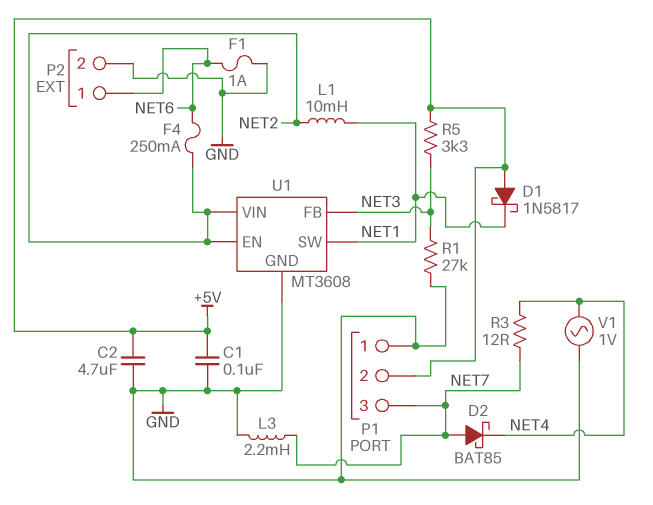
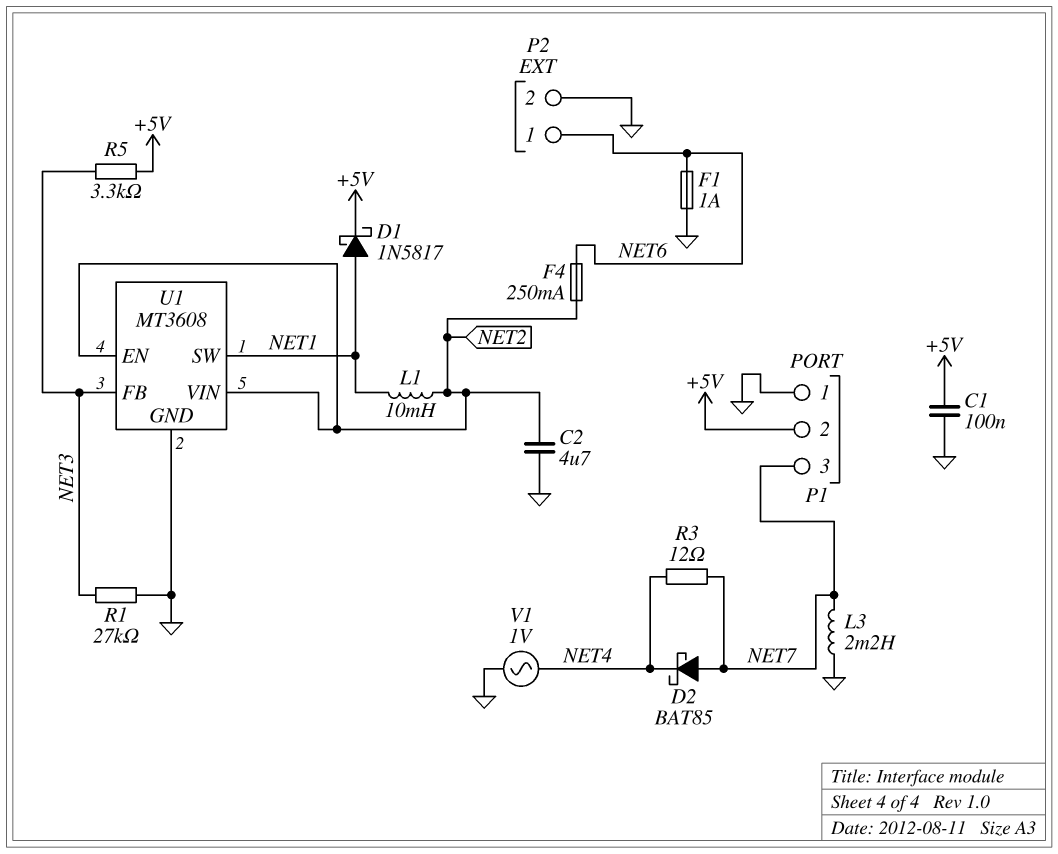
C2: 4.7uF (+5V, GND) -> 4.7uF (GND, NET2)
D1: schottky 1N5817 (A +5V, K NET1) -> schottky 1N5817 (A NET1, K +5V)

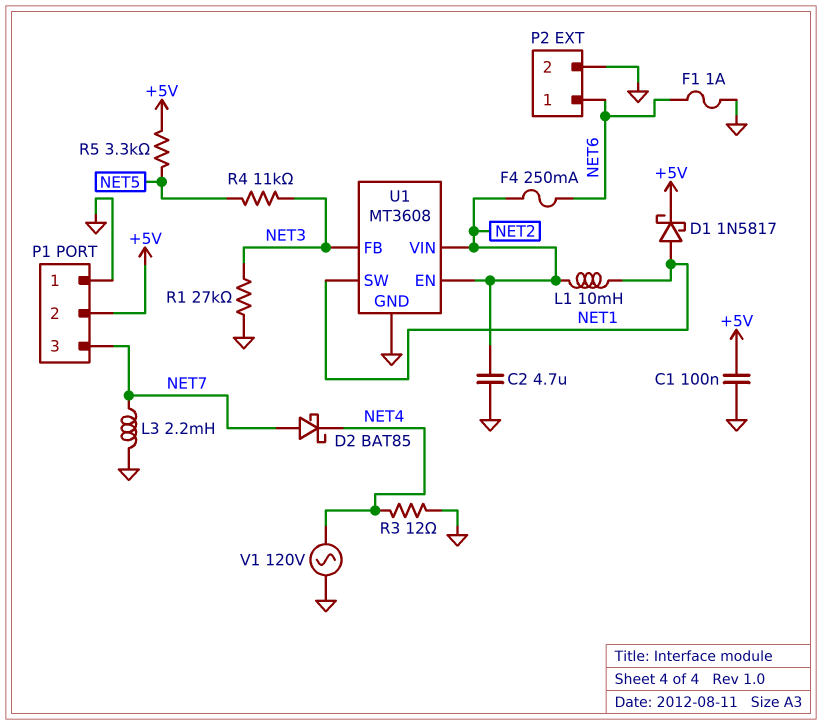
R3: 12 (NET4, NET7) -> 12 (GND, NET4)
R4: none -> 11k (NET3, NET5)
R5: 3.3k (+5V, NET3) -> 3.3k (+5V, NET5)
V1: AC 1V (GND, NET4) -> AC 120V (GND, NET4)

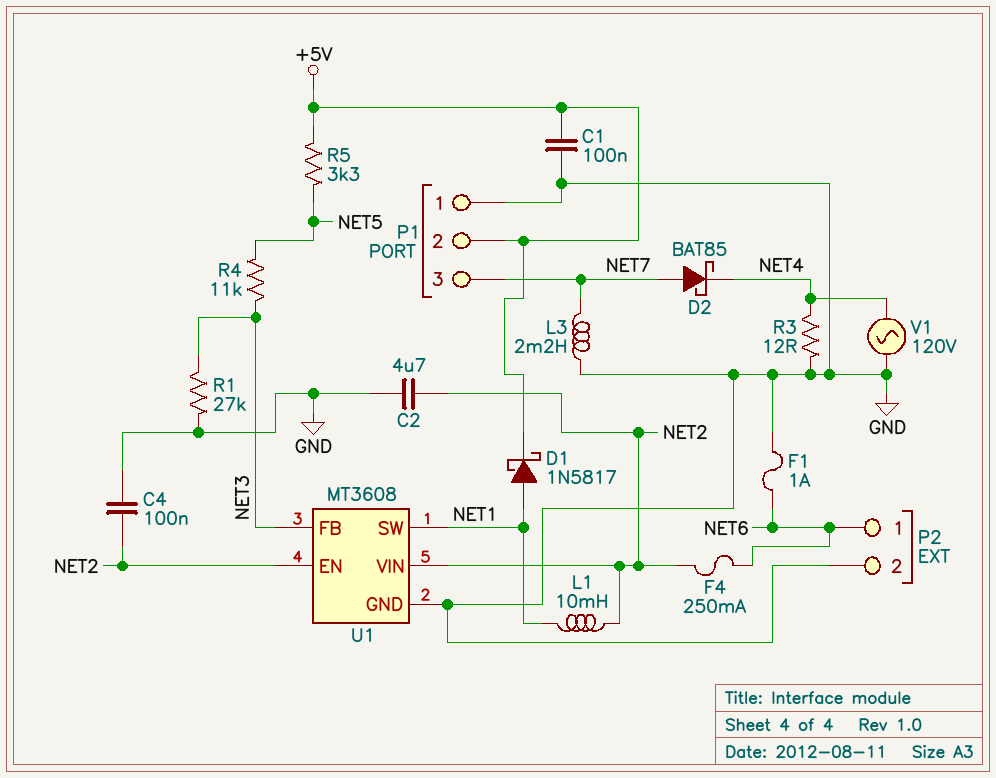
C4: none -> 100nF (GND, NET2)

